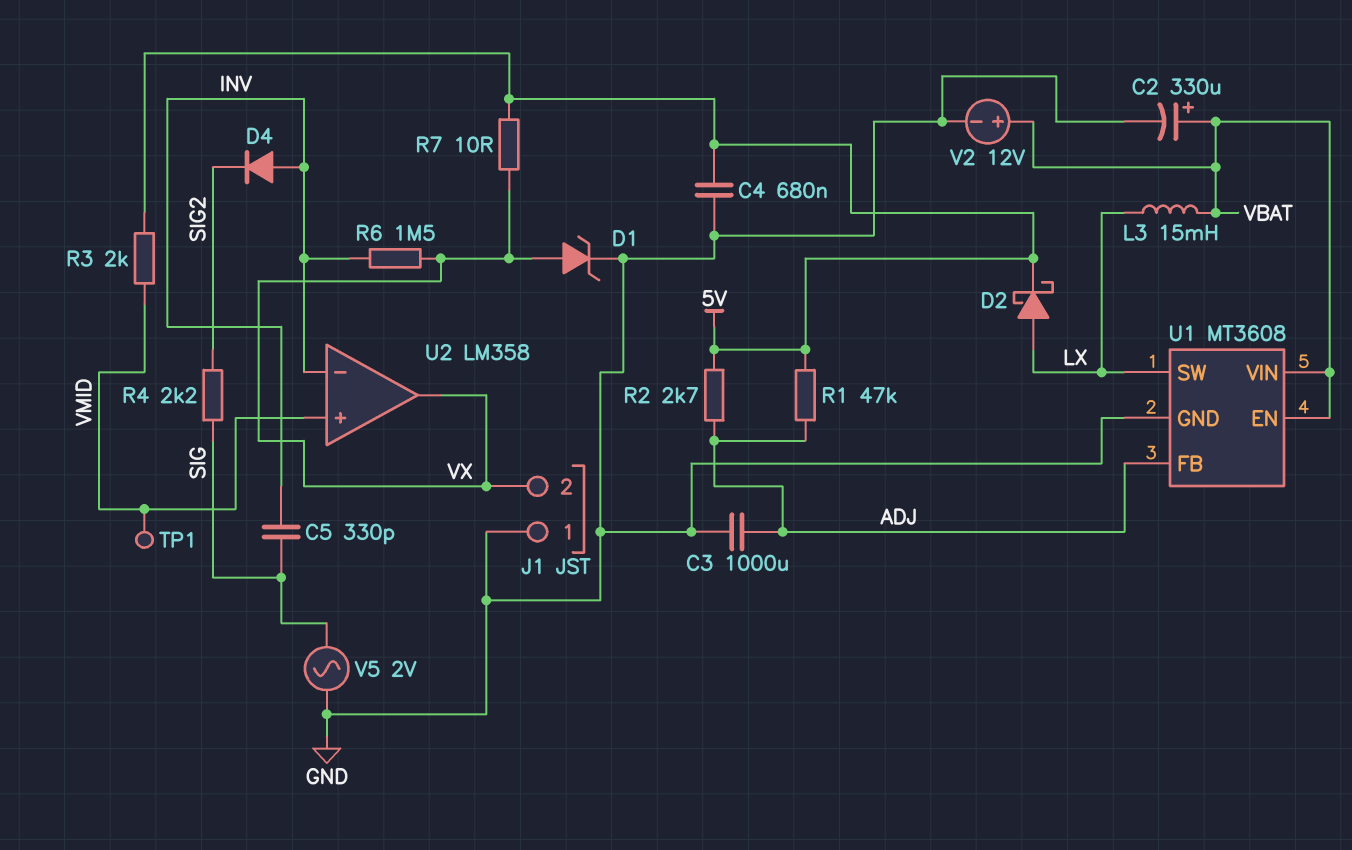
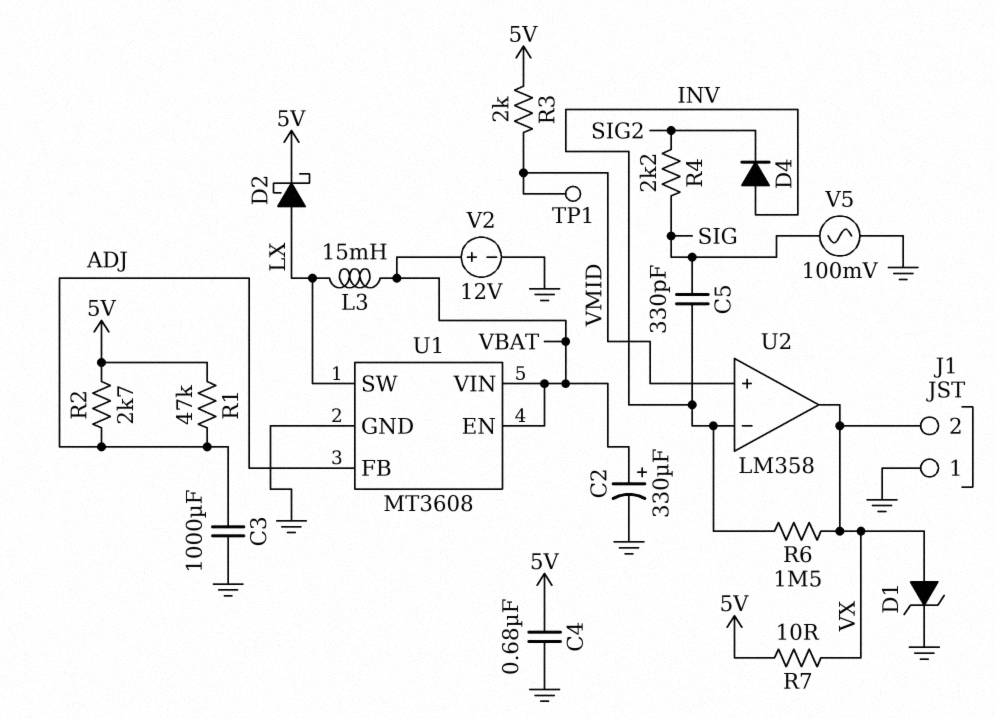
V5: AC 2V (GND, SIG) -> AC 100mV (GND, SIG)

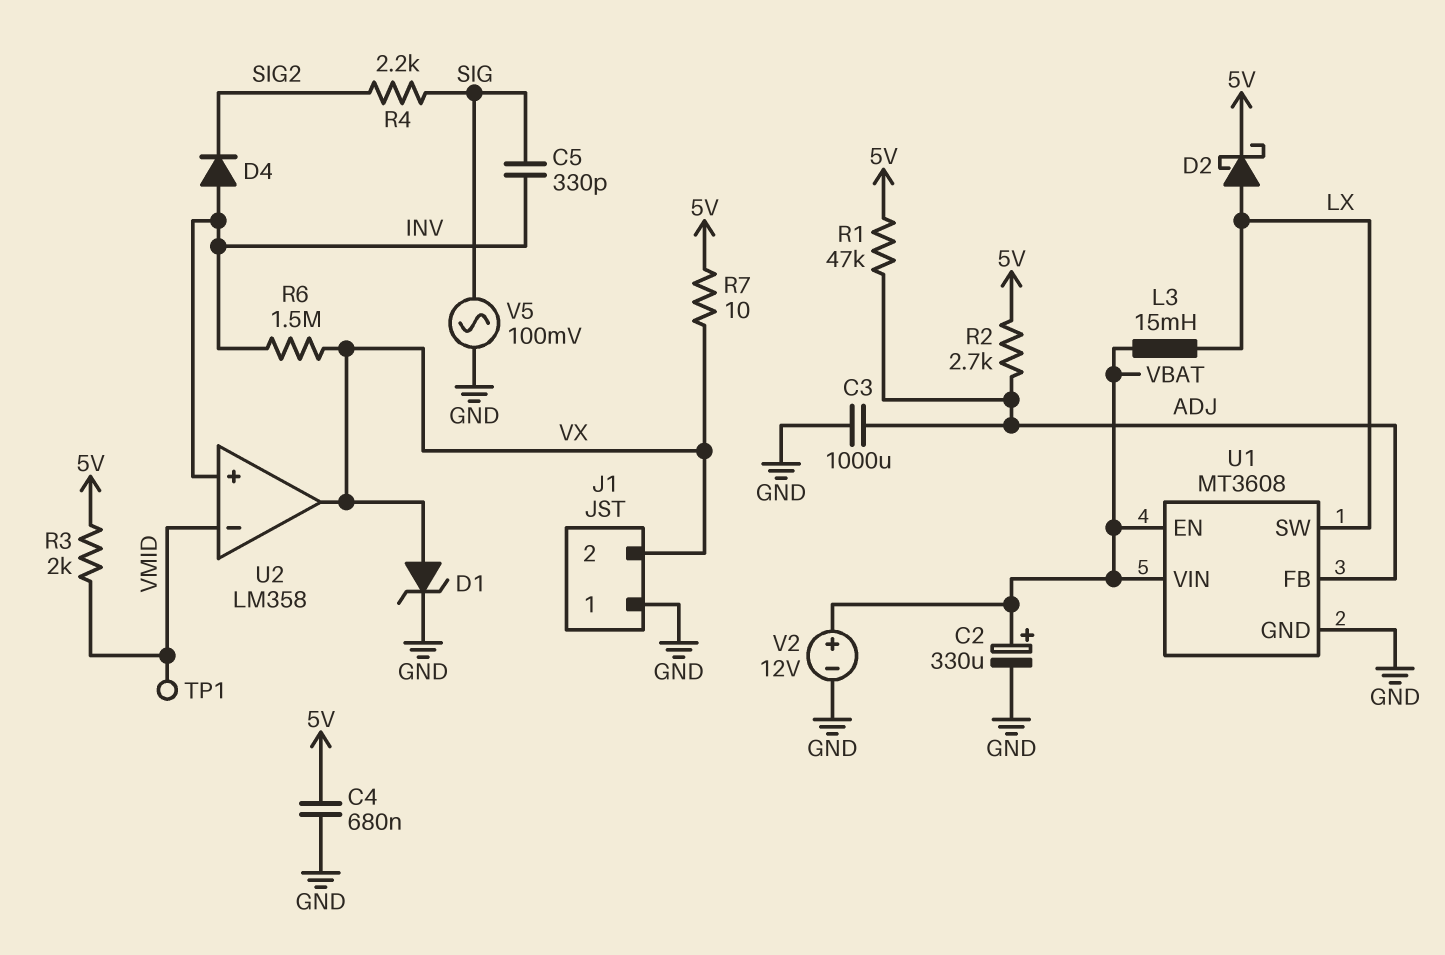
U2 pin in+: VMID -> INV
U2 pin in-: INV -> VMID

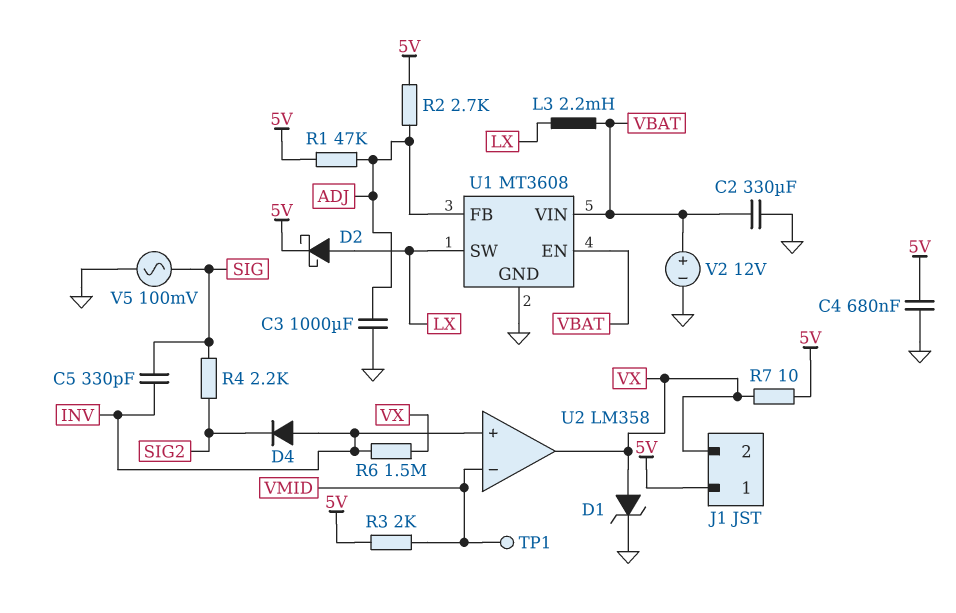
C2: 330uF (plus VBAT, minus GND) -> 330uF (GND, VBAT)
J1 pin 1: GND -> 5V
L3: 15mH (LX, VBAT) -> 2.2mH (LX, VBAT)

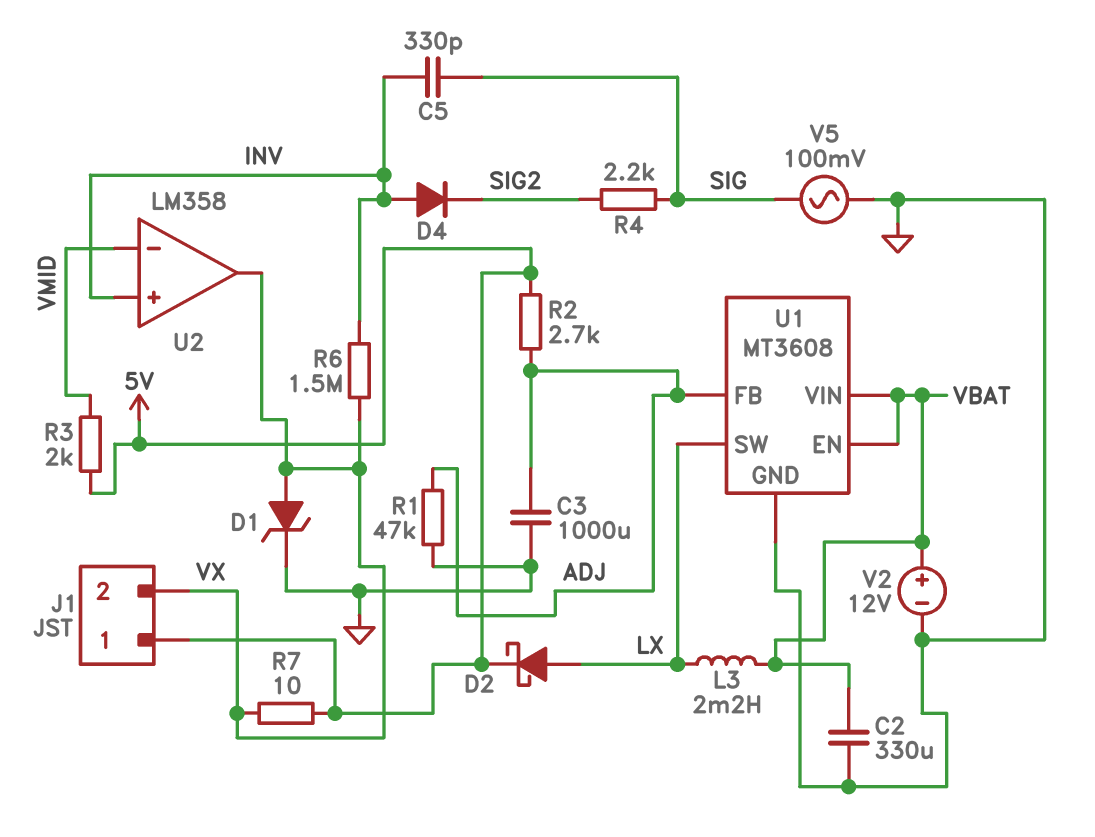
C4: 680nF (5V, GND) -> none
R1: 47k (5V, ADJ) -> 47k (ADJ, GND)
TP1: test point (VMID) -> none

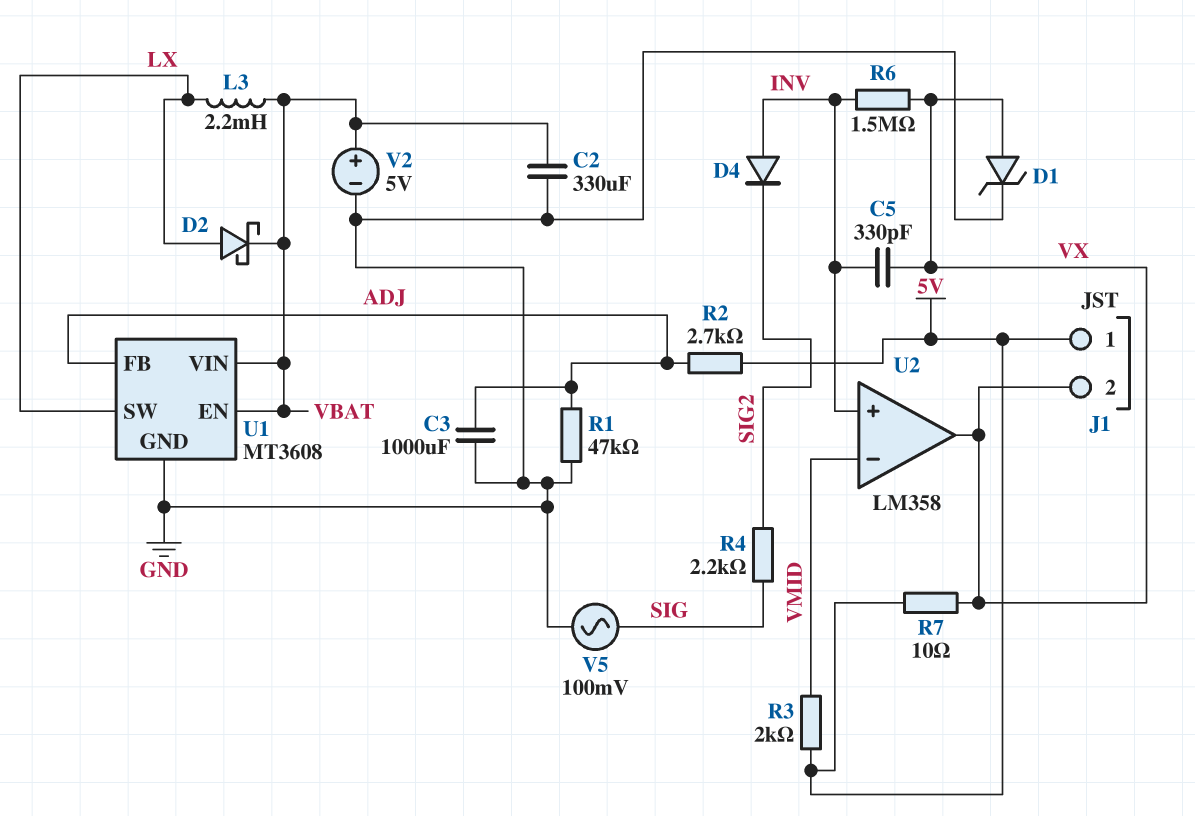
C5: 330pF (INV, SIG) -> 330pF (INV, VX)
D2: schottky (A LX, K 5V) -> schottky (A LX, K VBAT)
V2: 12V (plus VBAT, minus GND) -> 5V (plus VBAT, minus GND)

